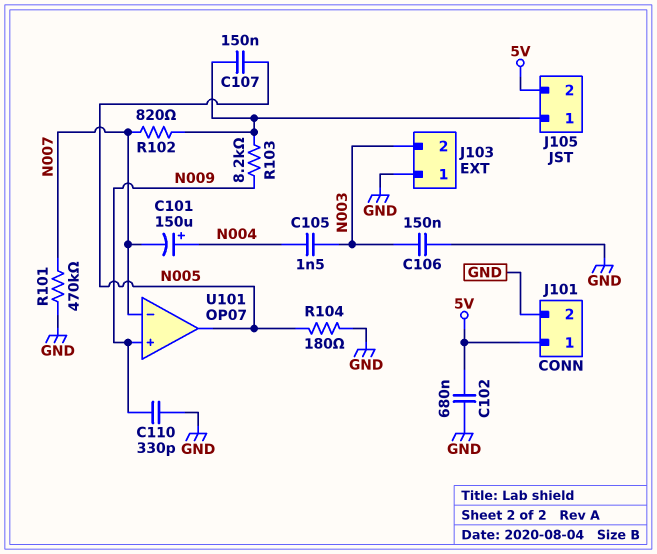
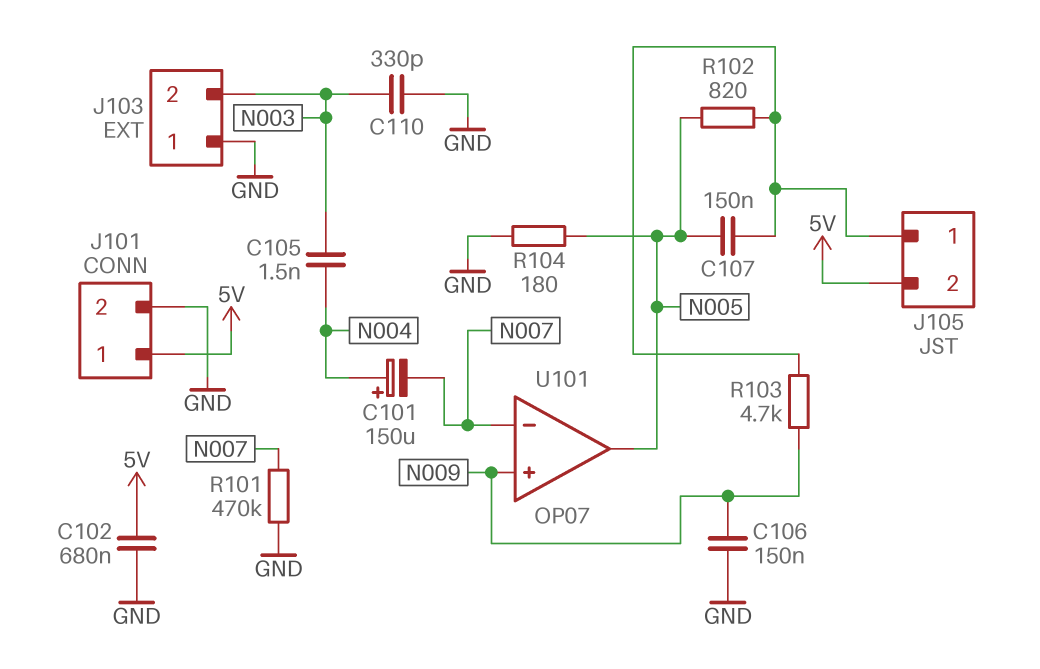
C106: 150nF (GND, N003) -> 150nF (GND, N009)
C110: 330pF (GND, N009) -> 330pF (GND, N003)
R102: 820 (J105/1, N007) -> 820 (J105/1, N005)
R103: 8.2k (J105/1, N009) -> 4.7k (J105/1, N009)

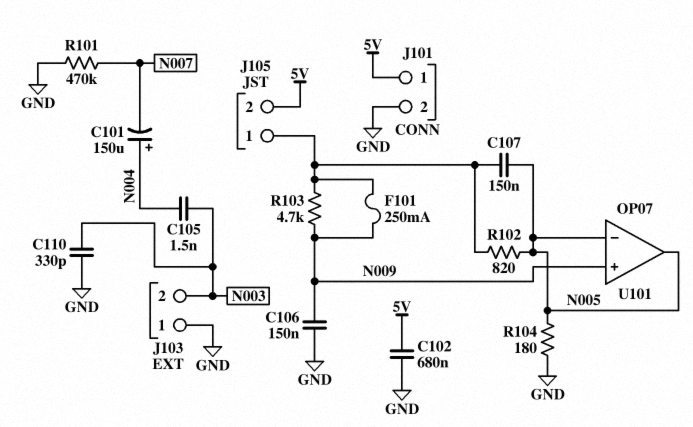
F101: none -> 250mA (J105/1, N009)
U101 pin in-: N007 -> N005

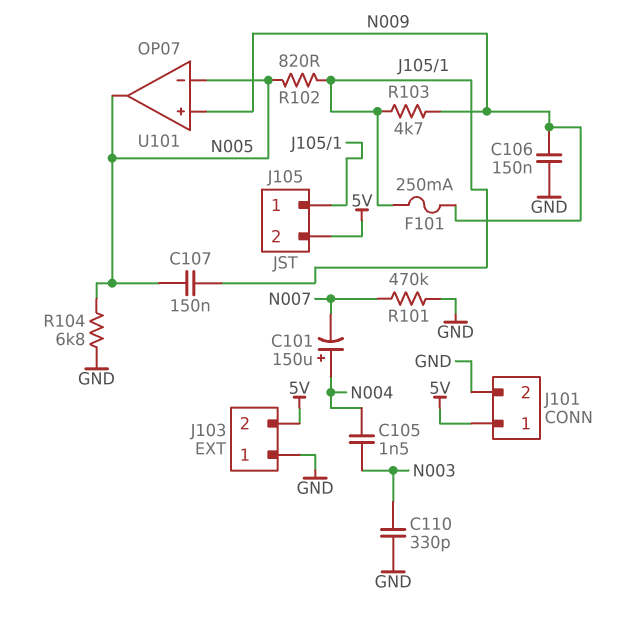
C102: 680nF (5V, GND) -> none
J103 pin 2: N003 -> 5V
R104: 180 (GND, N005) -> 6.8k (GND, N005)

